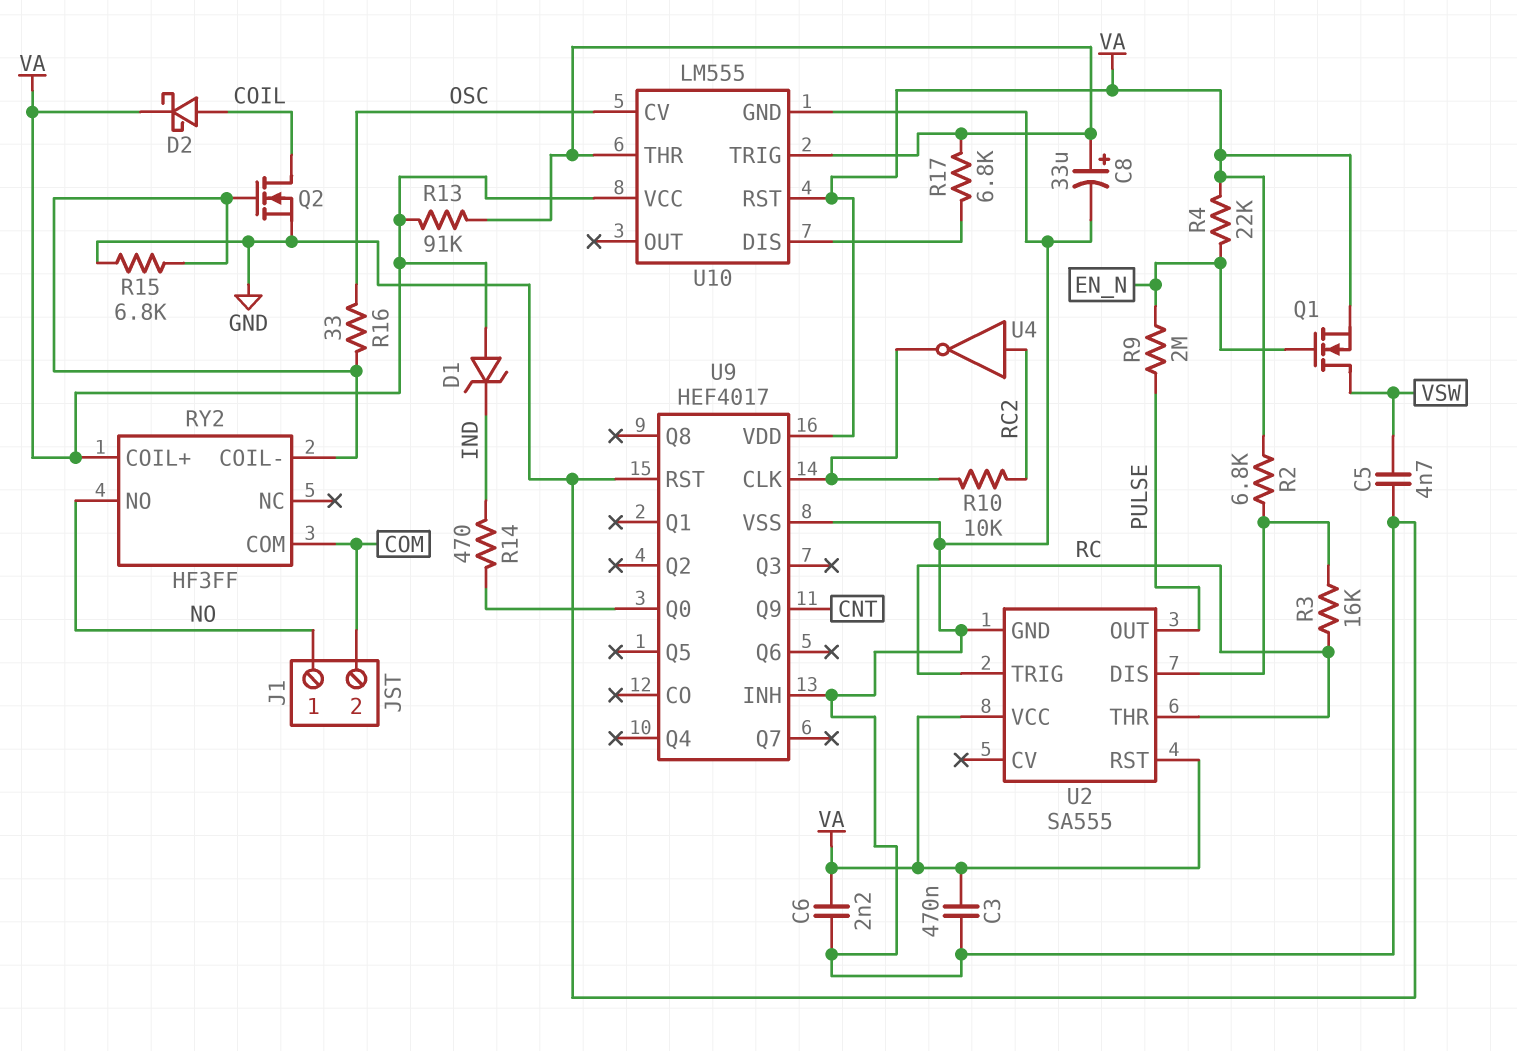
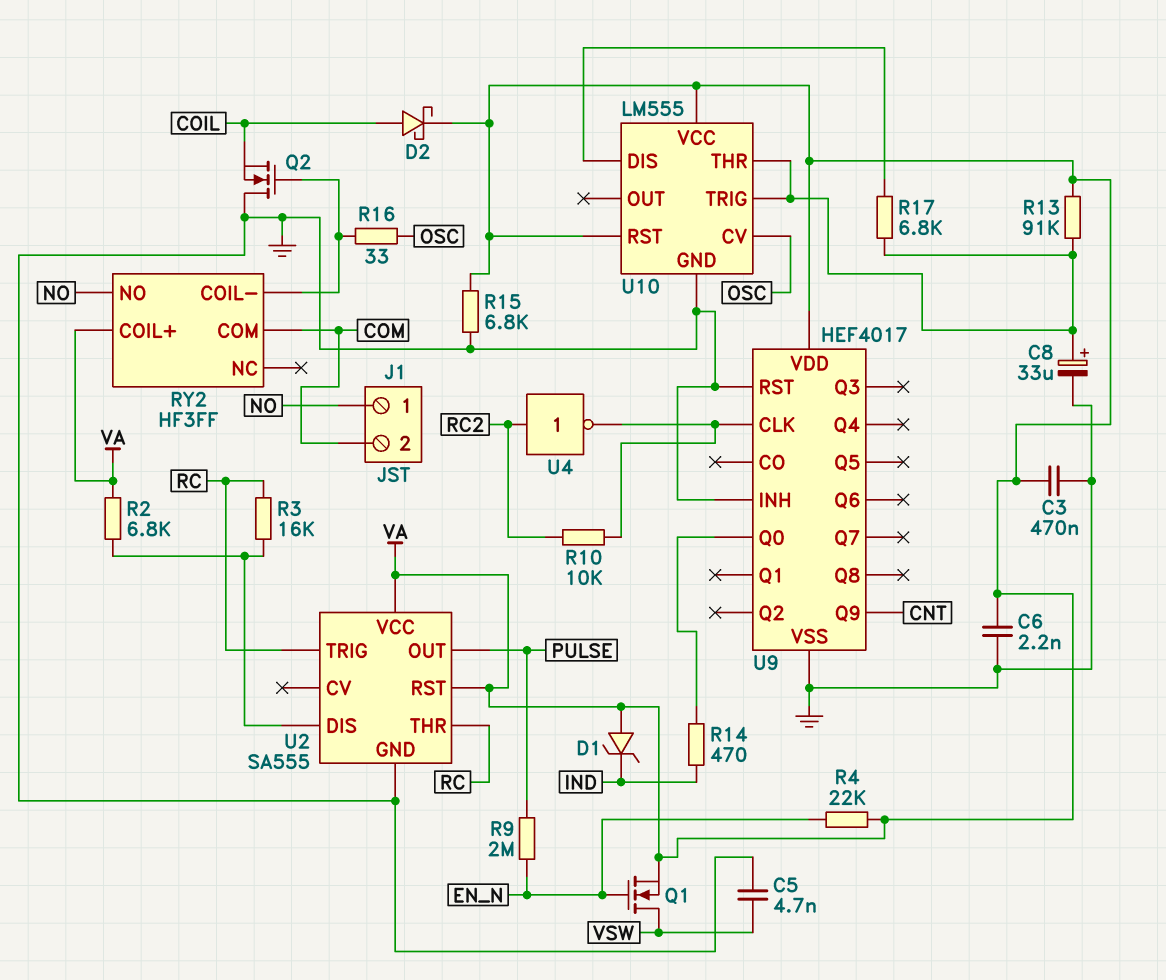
Q2: NMOS (G RY2/COIL-, D COIL, S GND) -> NMOS (G RY2/COIL-, D GND, S COIL)
R15: 6.8k (GND, RY2/COIL-) -> 6.8k (GND, VA)

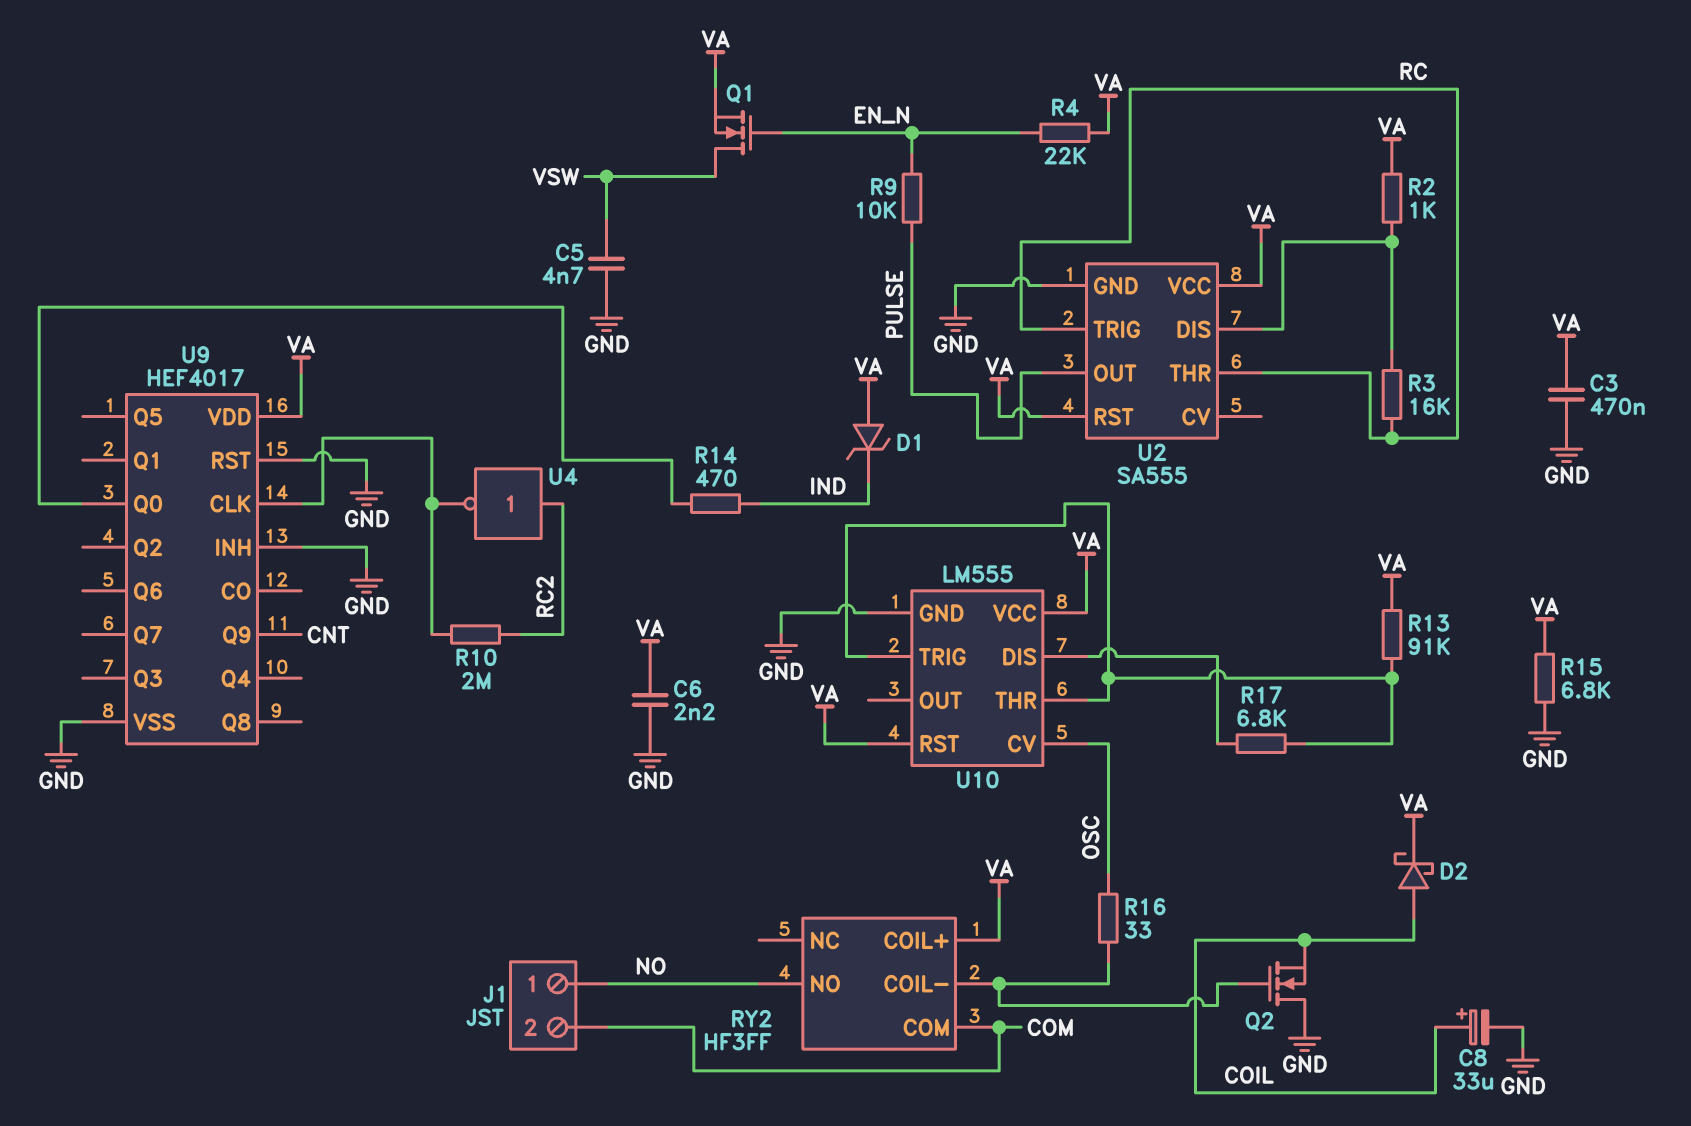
C8: 33uF (plus U10/THR, minus GND) -> 33uF (plus COIL, minus GND)
R2: 6.8k (U2/DIS, VA) -> 1k (U2/DIS, VA)
R9: 2M (EN_N, PULSE) -> 10k (EN_N, PULSE)
R10: 10k (RC2, U9/CLK) -> 2M (RC2, U9/CLK)

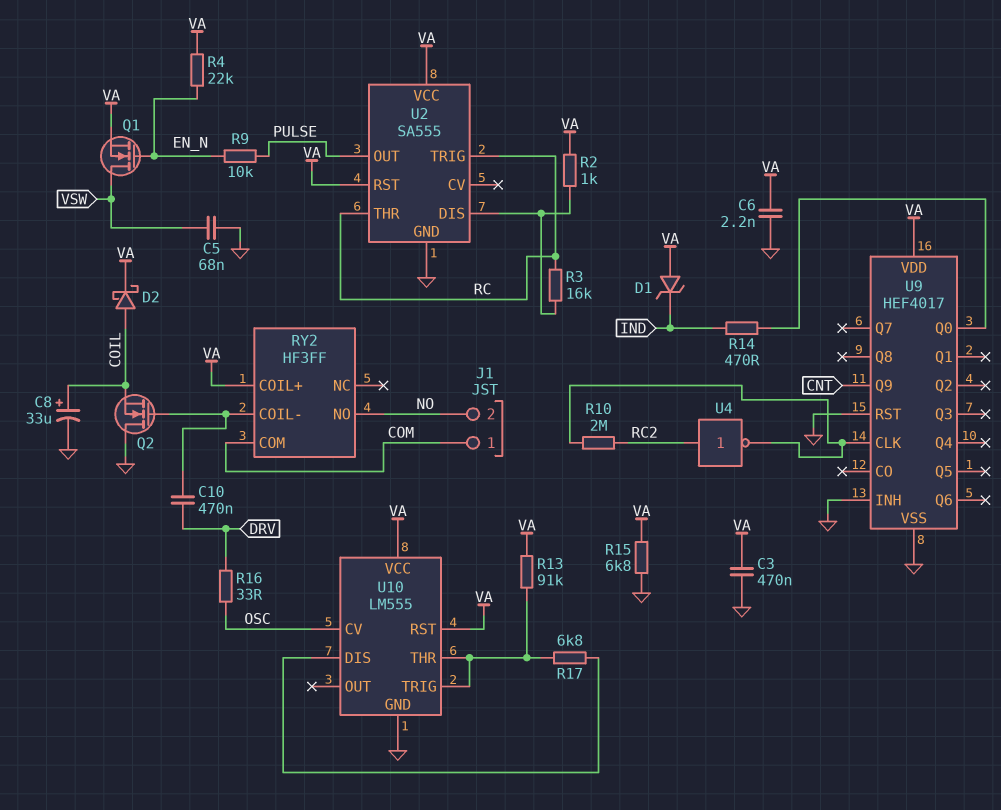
C5: 4.7nF (GND, VSW) -> 68nF (GND, VSW)
C10: none -> 470nF (DRV, RY2/COIL-)
J1 pin 1: NO -> COM
J1 pin 2: COM -> NO
R16: 33 (OSC, RY2/COIL-) -> 33 (DRV, OSC)

